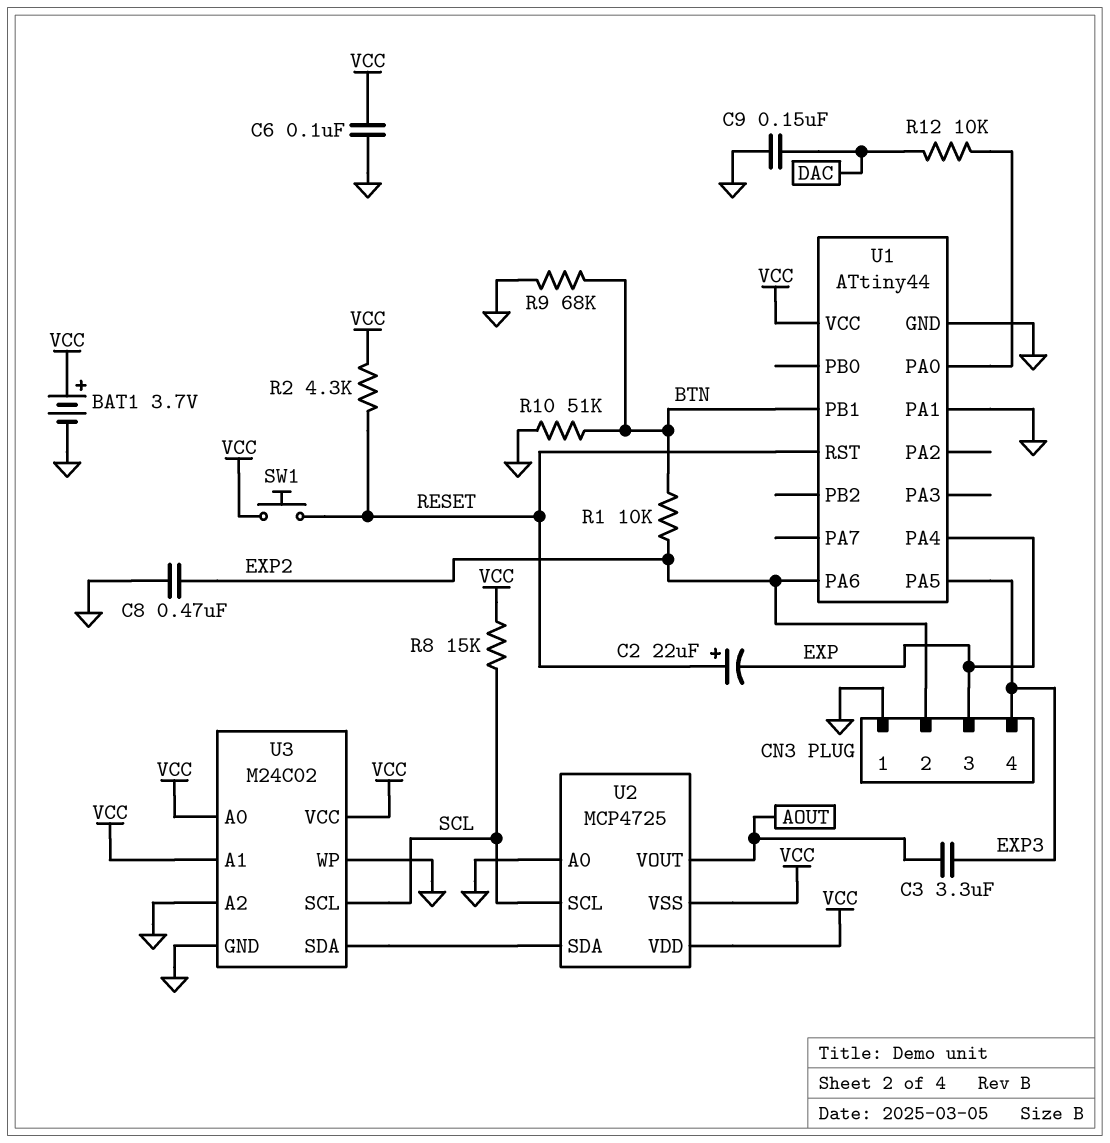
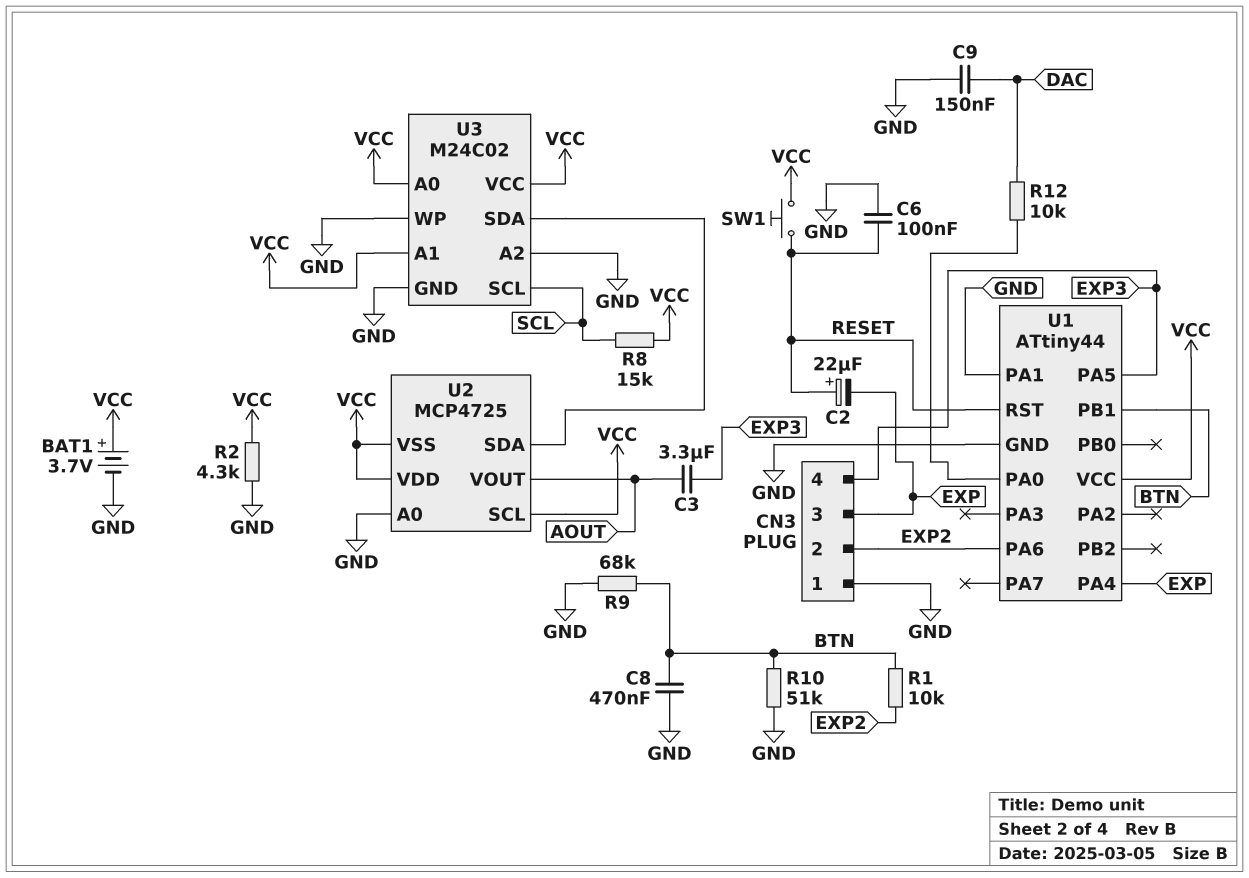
C6: 100nF (GND, VCC) -> 100nF (GND, RESET)
C8: 470nF (EXP2, GND) -> 470nF (BTN, GND)
R2: 4.3k (RESET, VCC) -> 4.3k (GND, VCC)
U2 pin SCL: SCL -> VCC

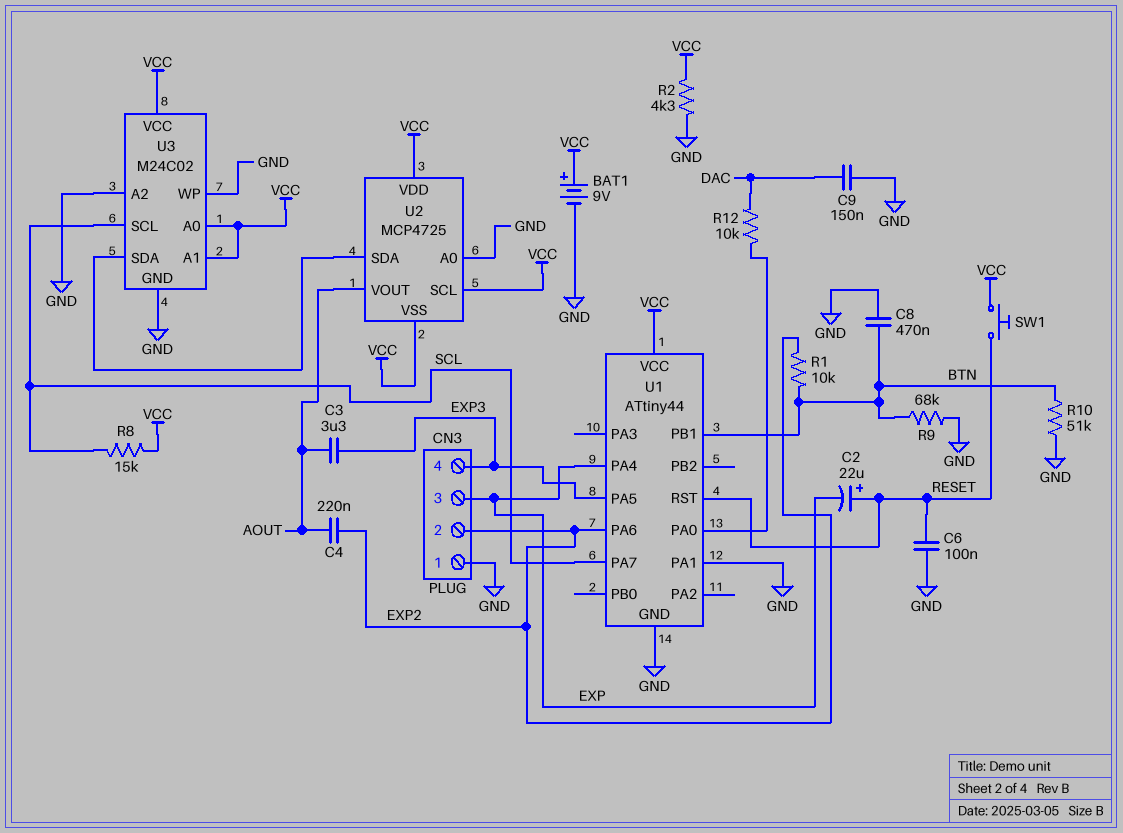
BAT1: 3.7V (plus VCC, minus GND) -> 9V (plus VCC, minus GND)
C4: none -> 220nF (AOUT, EXP2)
U1 pin PA7: none -> SCL

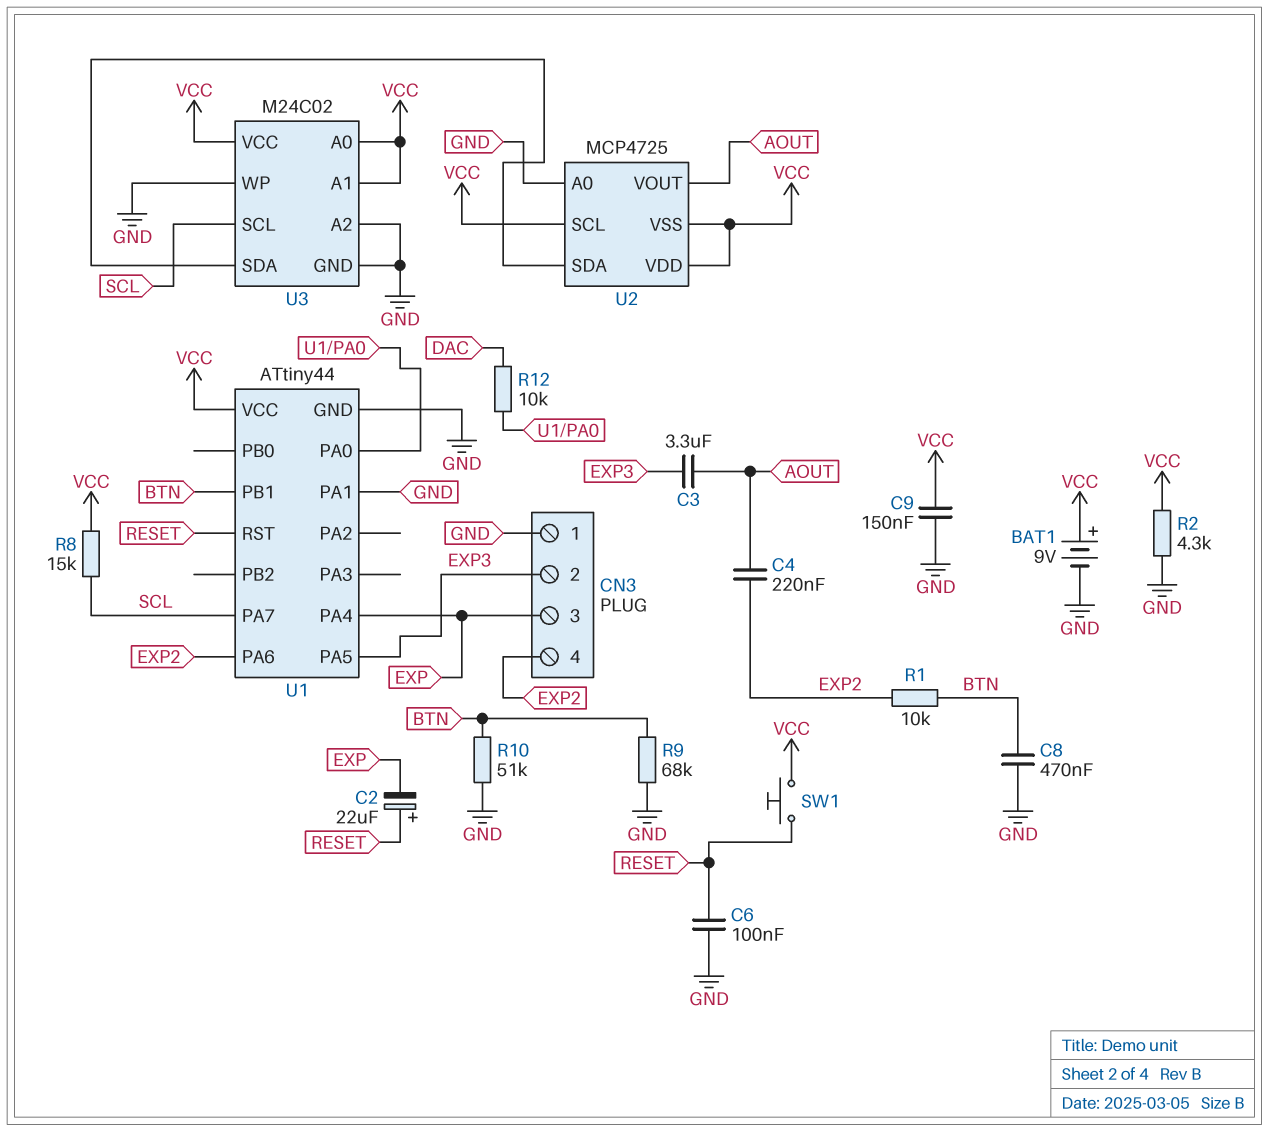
C9: 150nF (DAC, GND) -> 150nF (GND, VCC)
CN3 pin 2: EXP2 -> EXP3
CN3 pin 4: EXP3 -> EXP2

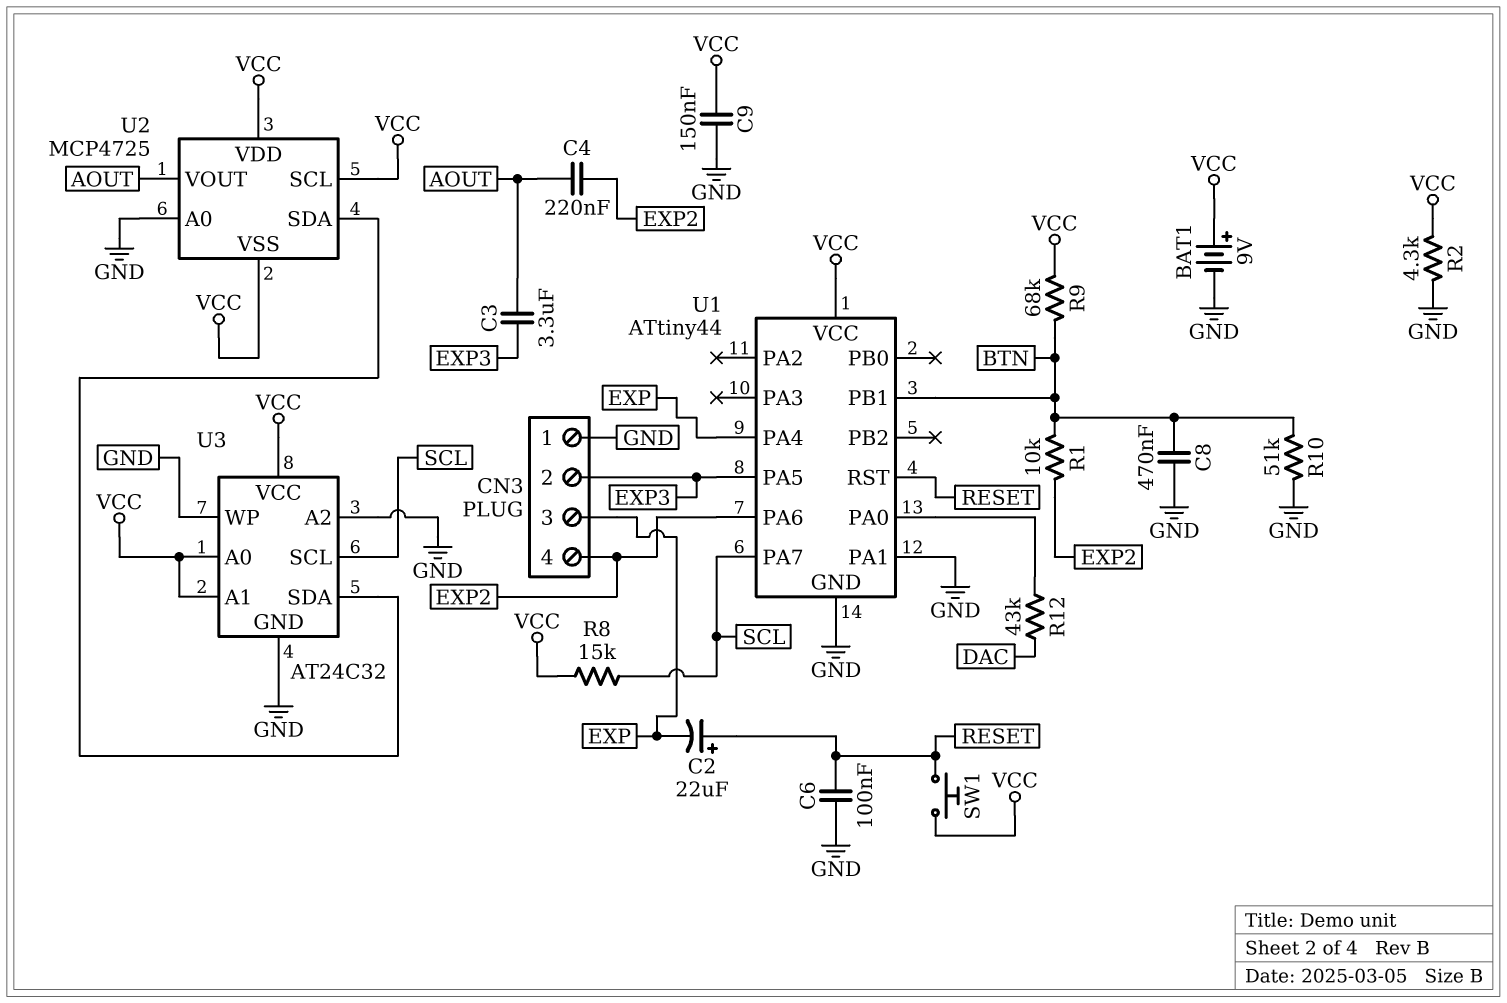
R9: 68k (BTN, GND) -> 68k (BTN, VCC)
R12: 10k (DAC, U1/PA0) -> 43k (DAC, U1/PA0)
U3: M24C02 -> AT24C32

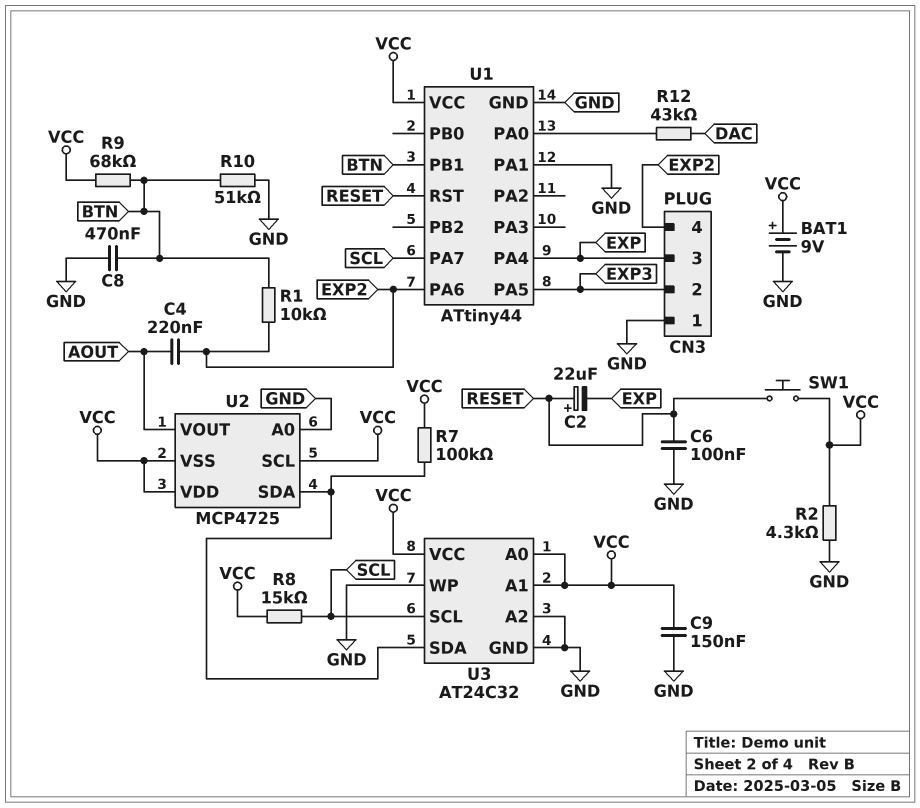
C3: 3.3uF (AOUT, EXP3) -> none
R7: none -> 100k (U2/SDA, VCC)

